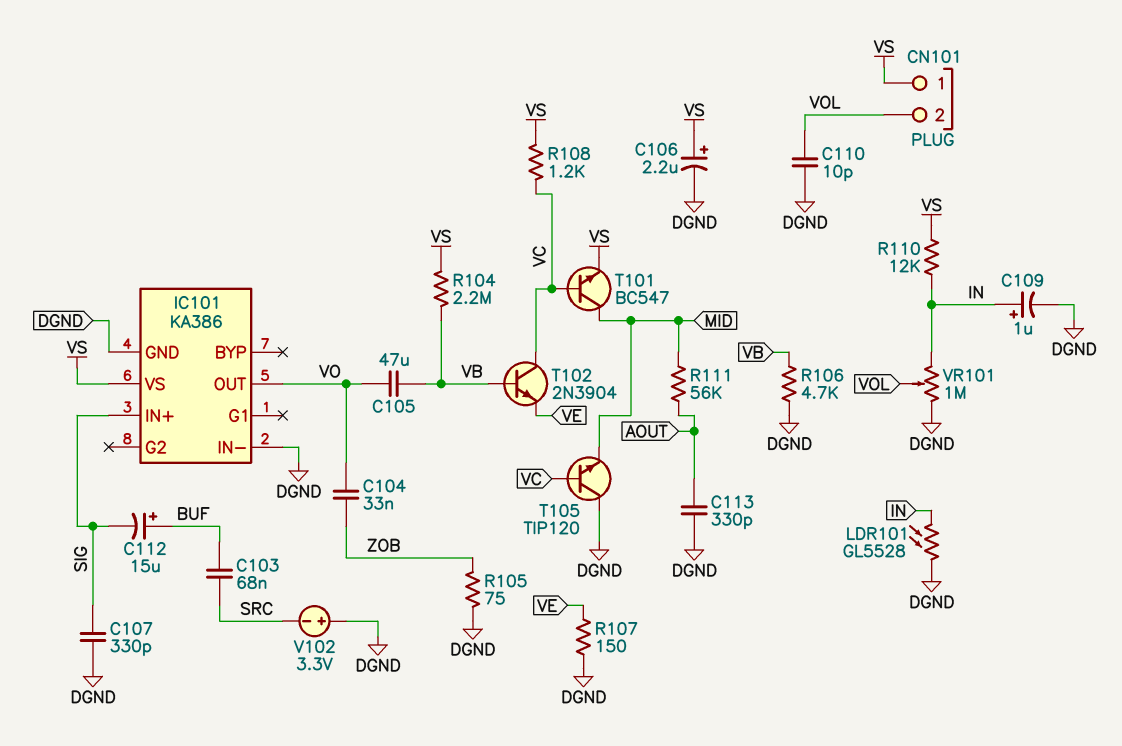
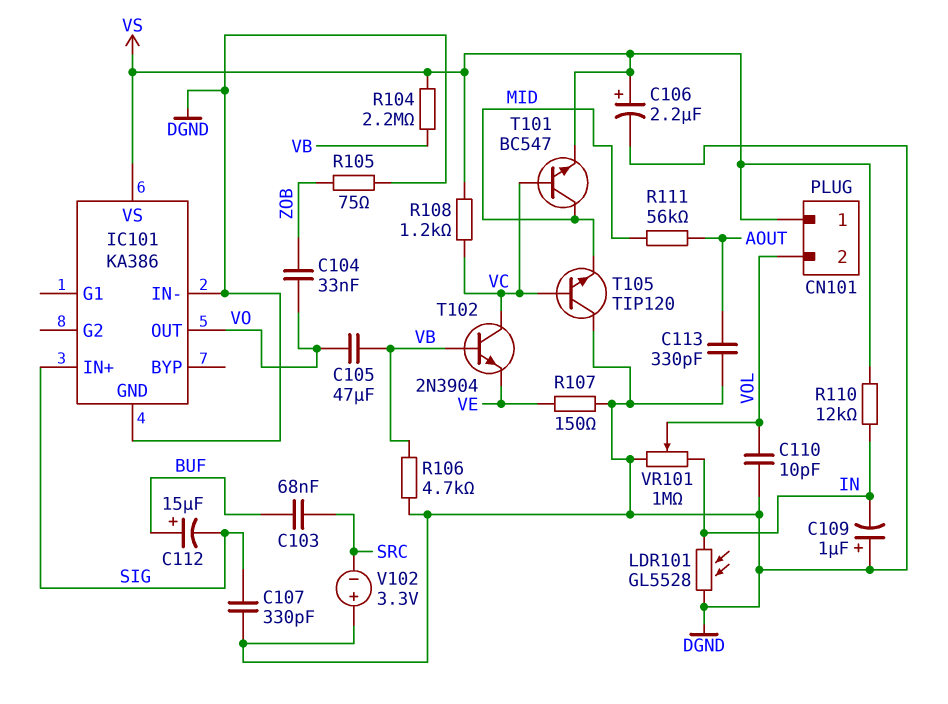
C109: 1uF (plus IN, minus DGND) -> 1uF (plus DGND, minus IN)

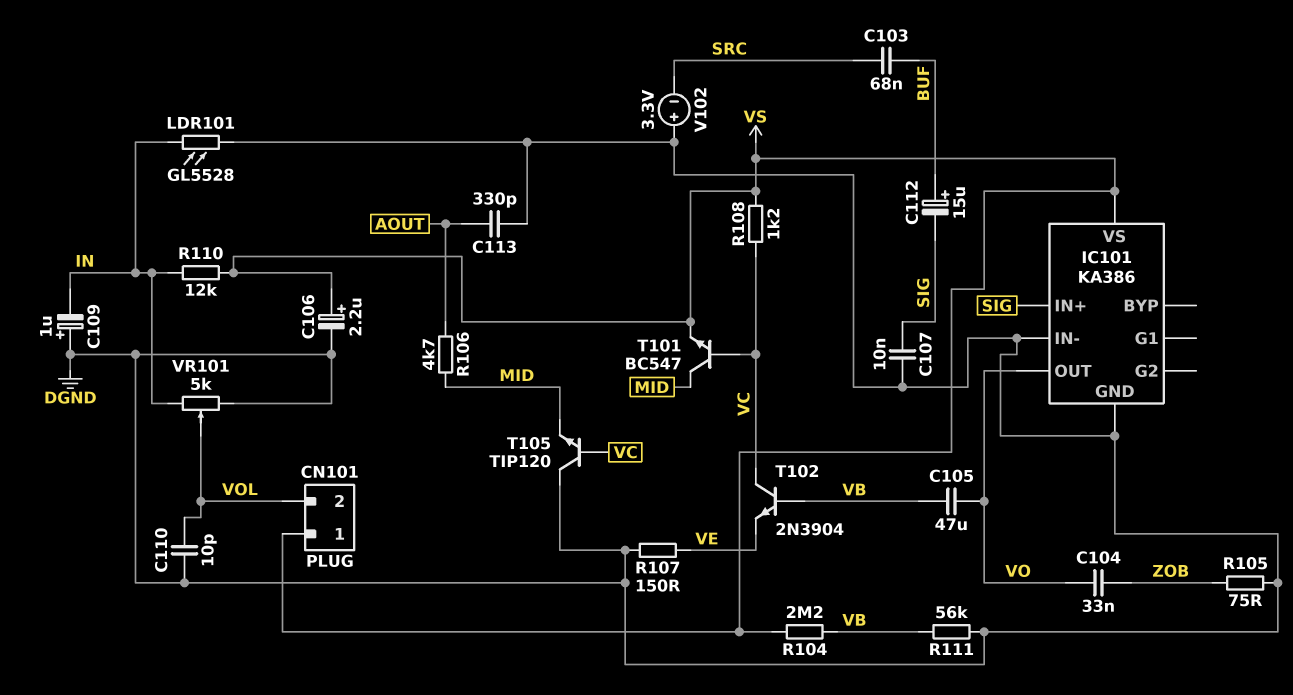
C107: 330pF (DGND, SIG) -> 10nF (DGND, SIG)
R106: 4.7k (DGND, VB) -> 4.7k (AOUT, MID)
R111: 56k (AOUT, MID) -> 56k (DGND, VB)
VR101: 1M (DGND, IN, wiper VOL) -> 5k (DGND, IN, wiper VOL)

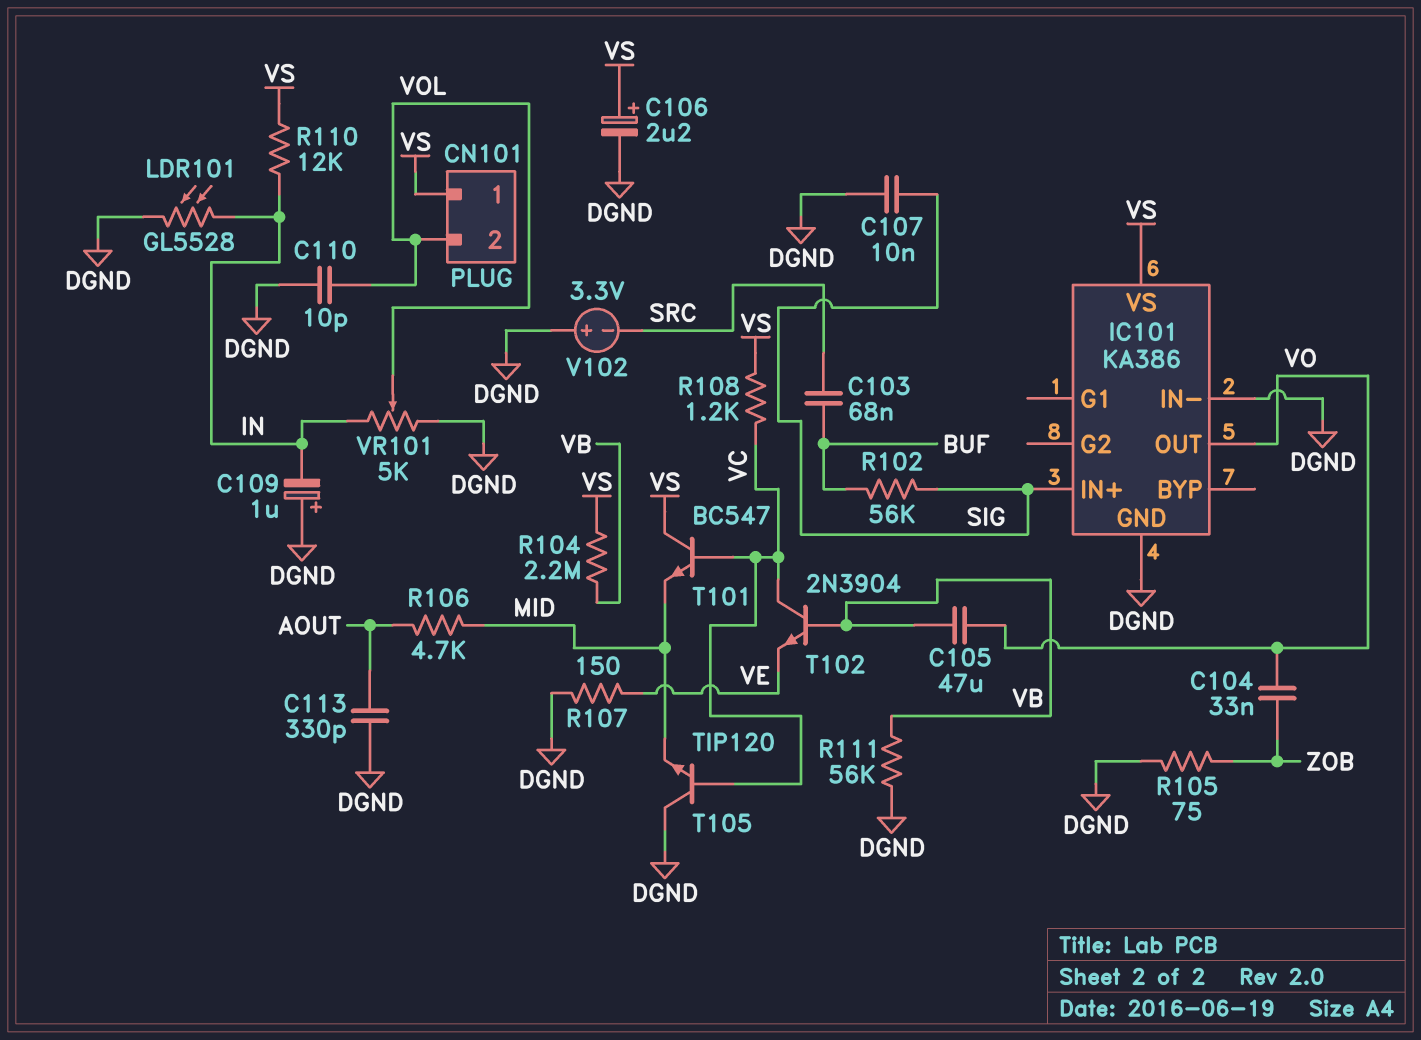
C112: 15uF (plus BUF, minus SIG) -> none
R102: none -> 56k (BUF, SIG)
T101: NPN BC547 (B VC, C MID, E VS) -> NPN BC547 (B VC, C VS, E MID)

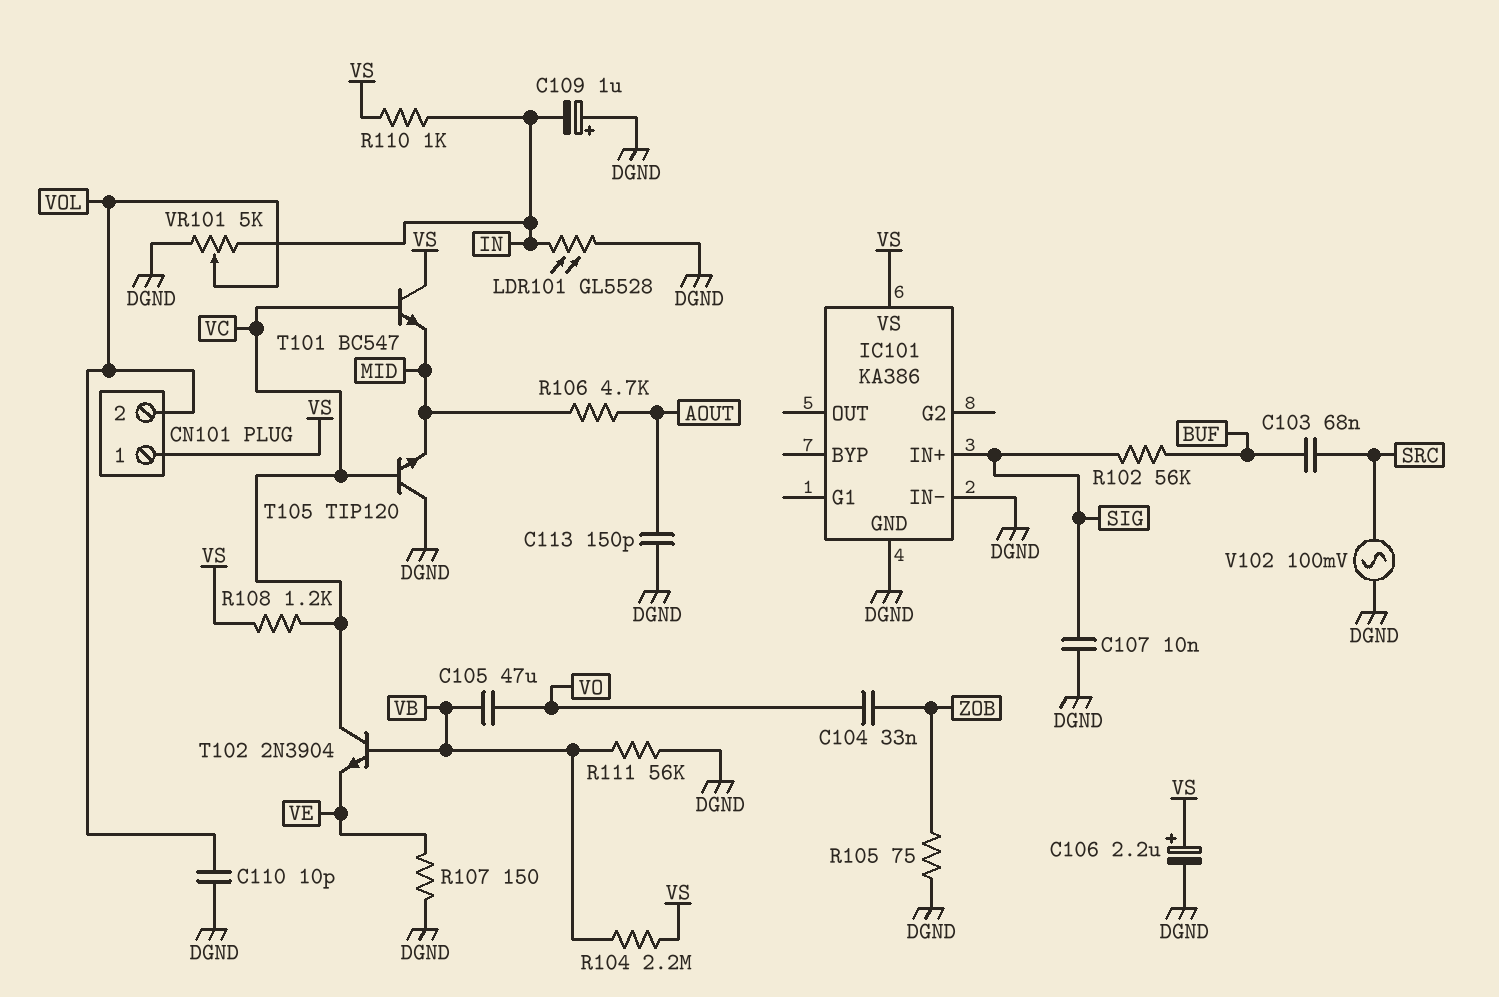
C113: 330pF (AOUT, DGND) -> 150pF (AOUT, DGND)
IC101 pin OUT: VO -> none
R110: 12k (IN, VS) -> 1k (IN, VS)
V102: 3.3V (plus DGND, minus SRC) -> AC 100mV (DGND, SRC)

